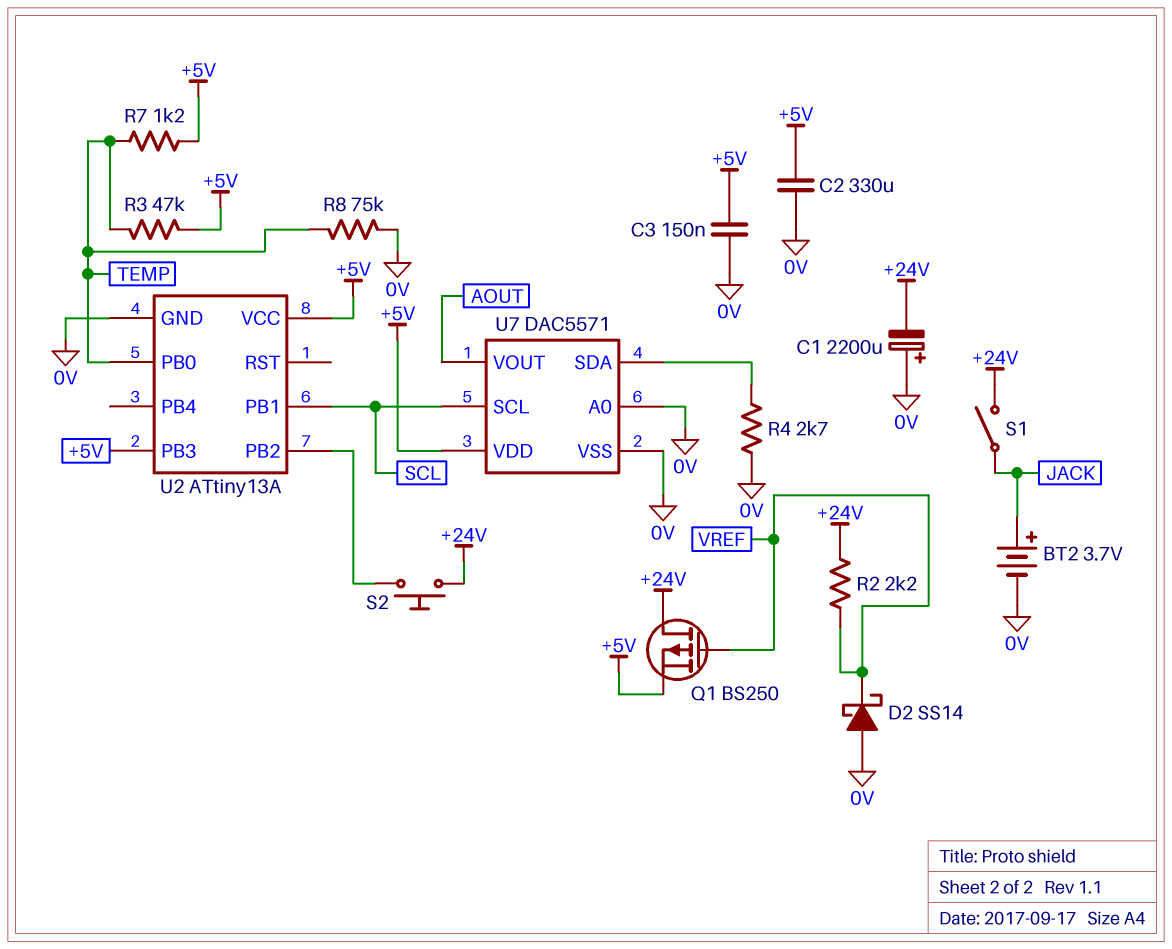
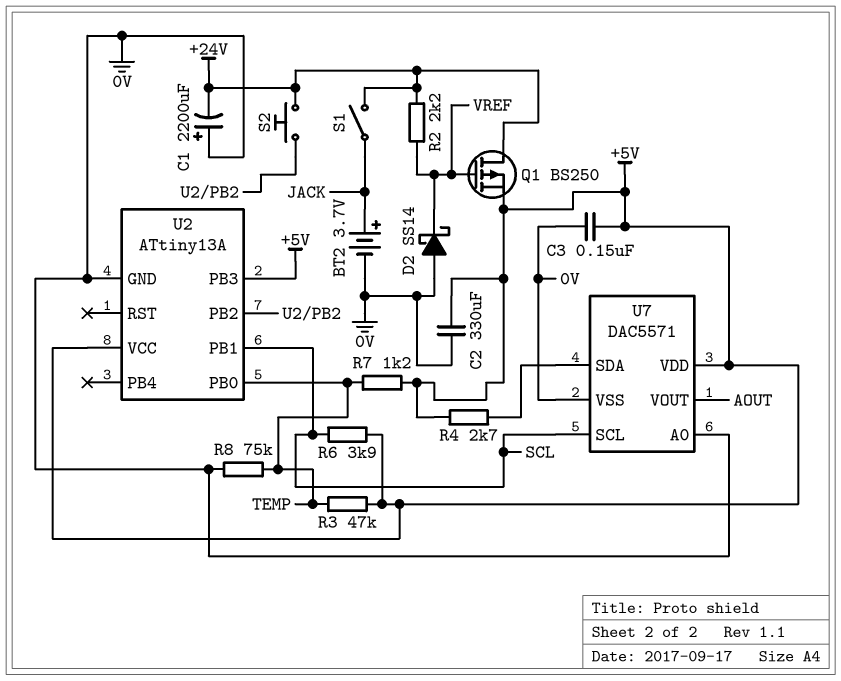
R4: 2.7k (0V, U7/SDA) -> 2.7k (+5V, U7/SDA)
R6: none -> 3.9k (+5V, SCL)

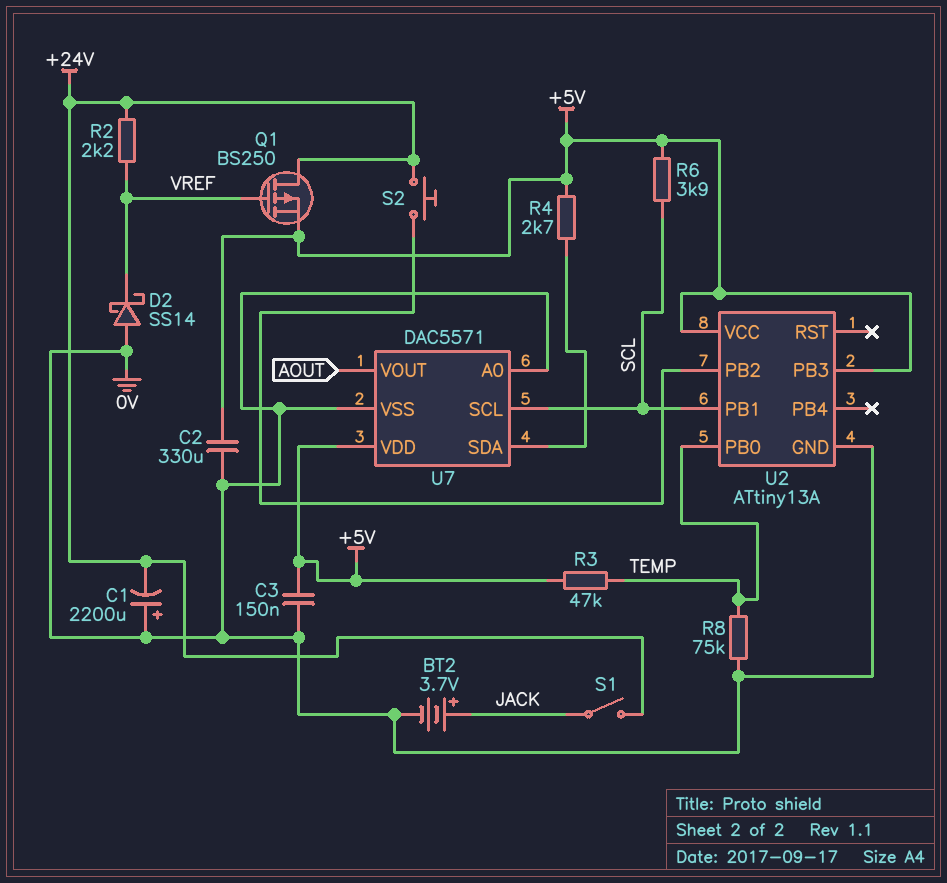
R7: 1.2k (+5V, TEMP) -> none

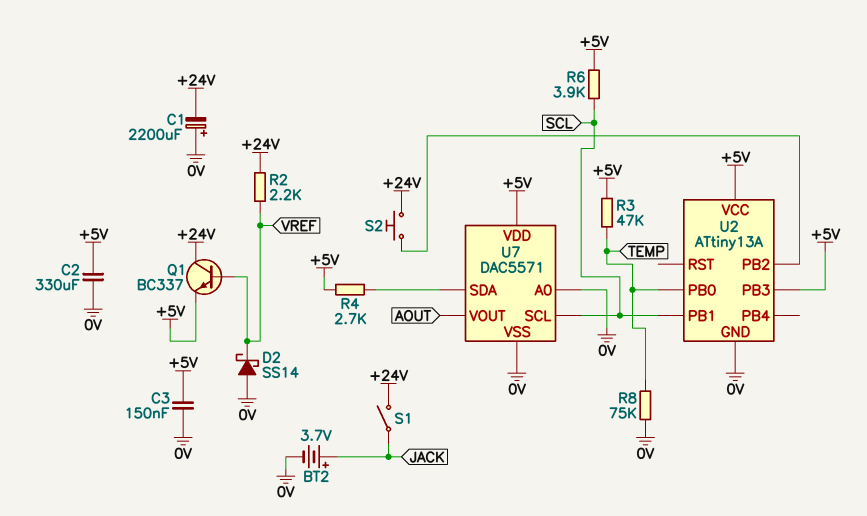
Q1: PMOS BS250 (G VREF, D +24V, S +5V) -> NPN BC337 (B VREF, C +24V, E +5V)

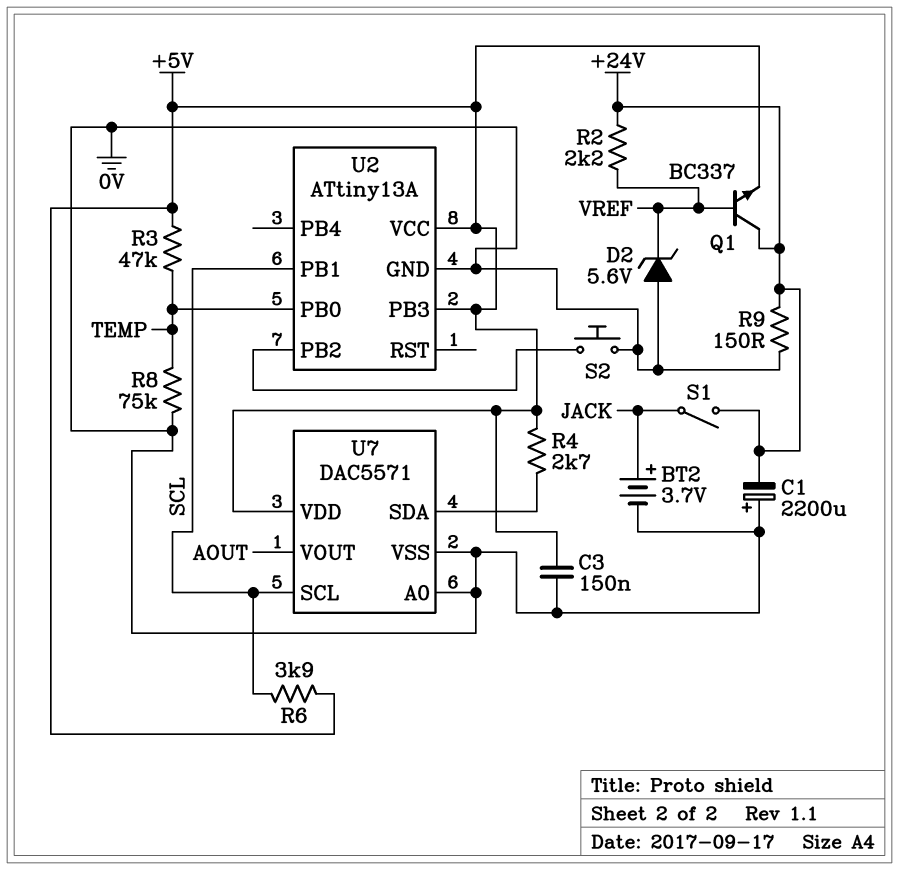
C2: 330uF (+5V, 0V) -> none
D2: schottky SS14 (A 0V, K VREF) -> zener 5.6V (A 0V, K VREF)
R9: none -> 150 (+24V, 0V)
S2: button (+24V, U2/PB2) -> button (0V, U2/PB2)

